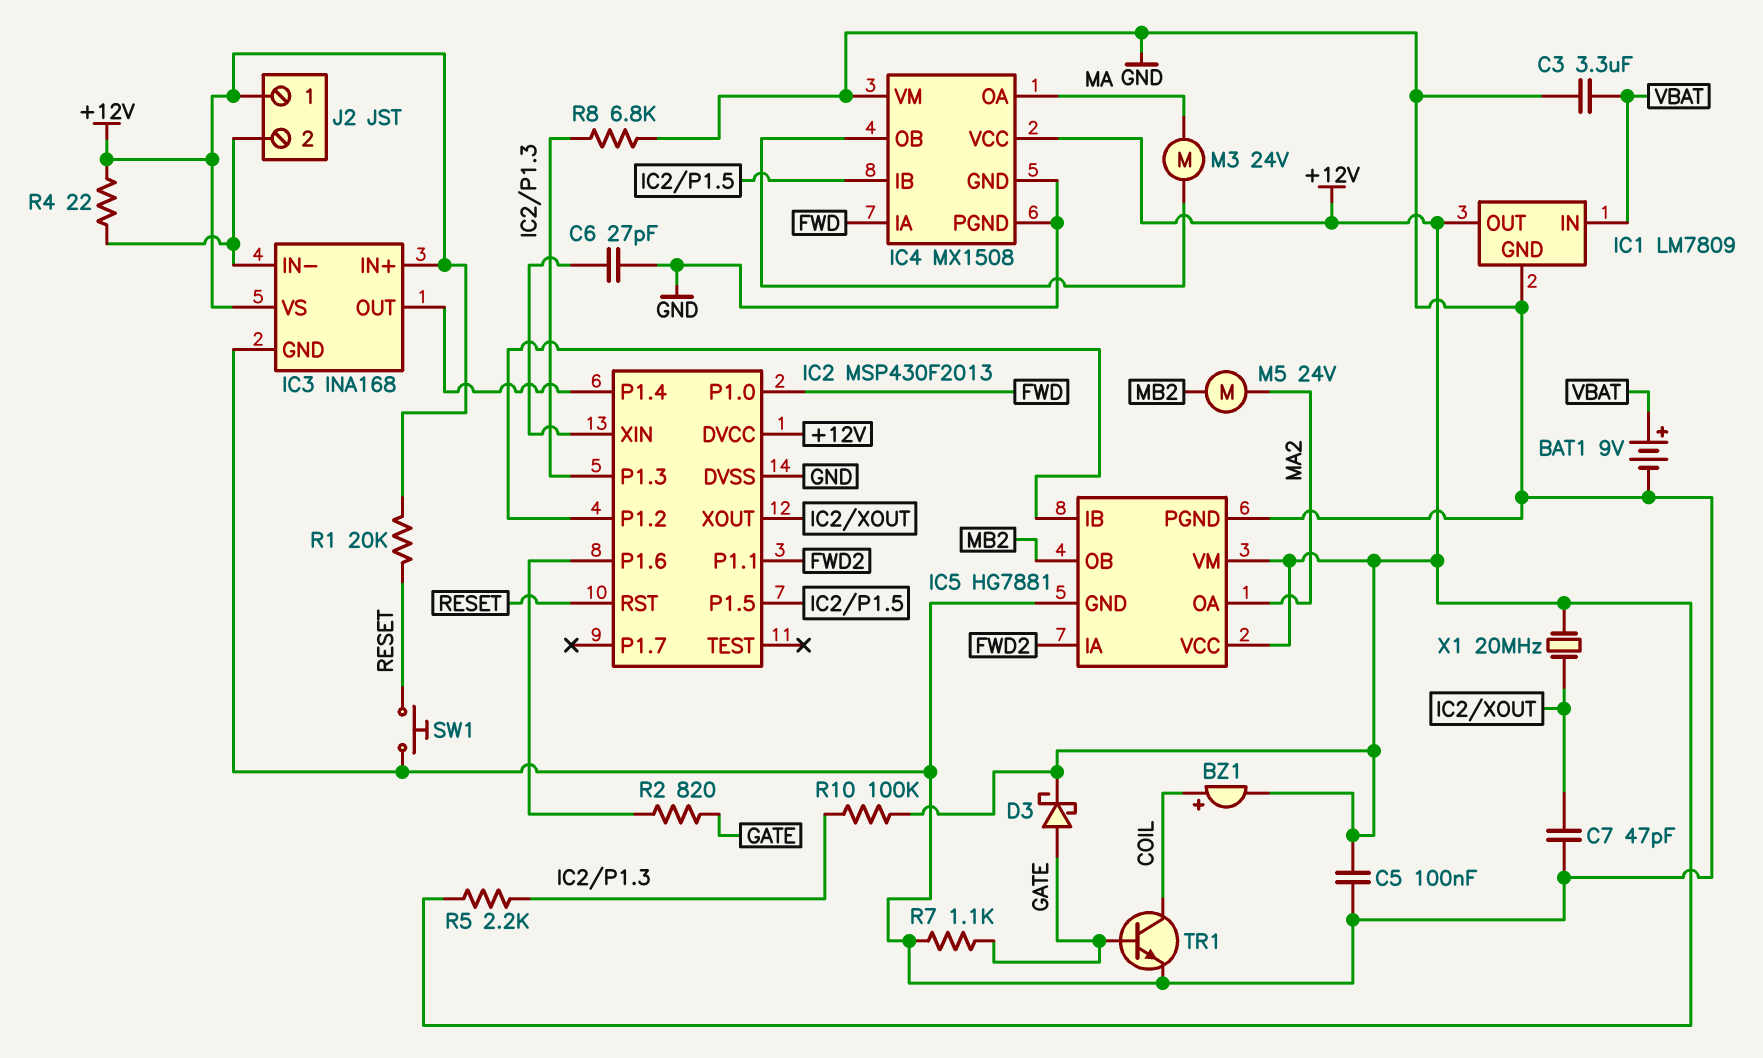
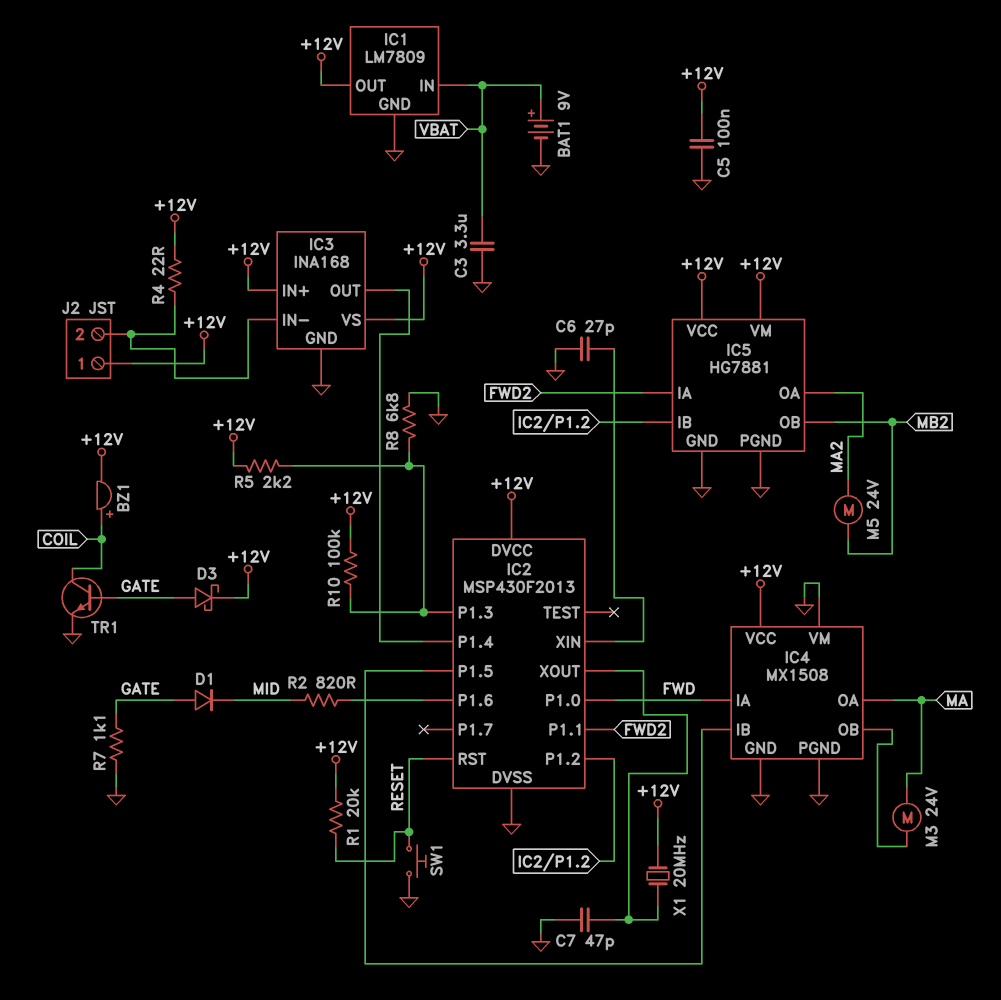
D1: none -> diode (A GATE, K MID)
R2: 820 (GATE, IC2/P1.6) -> 820 (IC2/P1.6, MID)

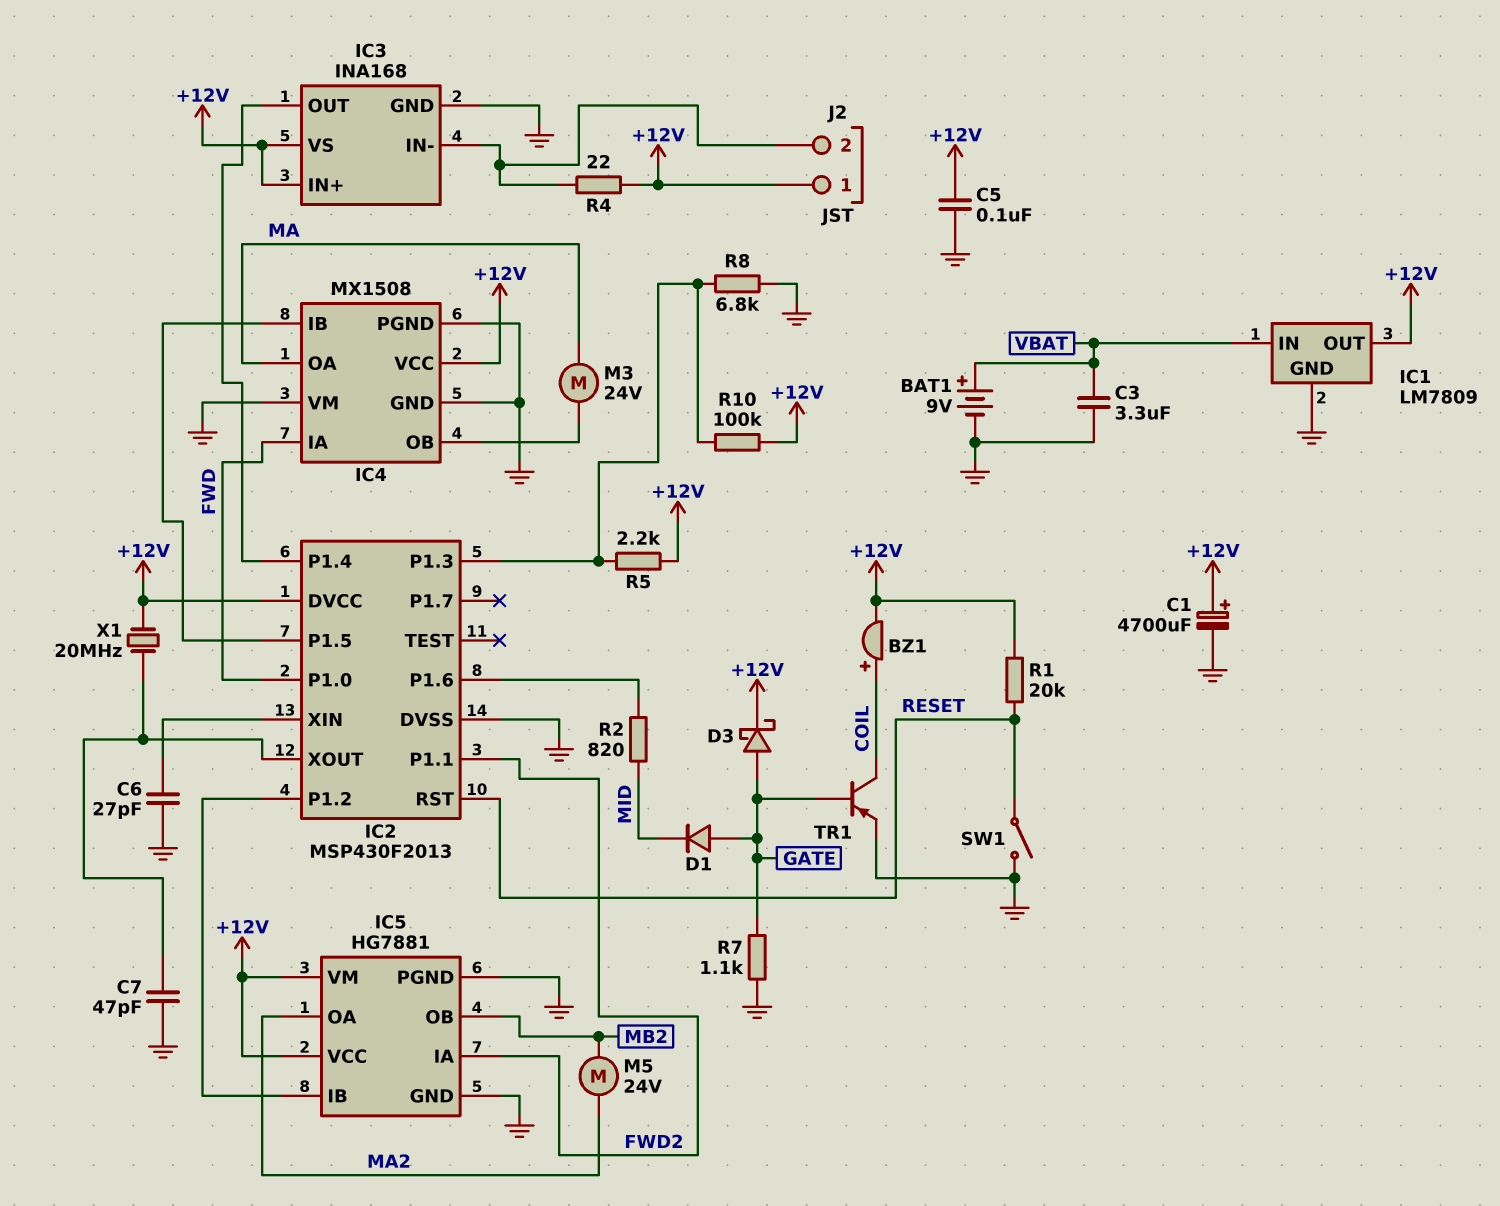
C1: none -> 4700uF (plus +12V, minus GND)
SW1: button (GND, RESET) -> switch (GND, RESET)
TR1: NPN (B GATE, C COIL, E GND) -> PNP (B GATE, C COIL, E GND)

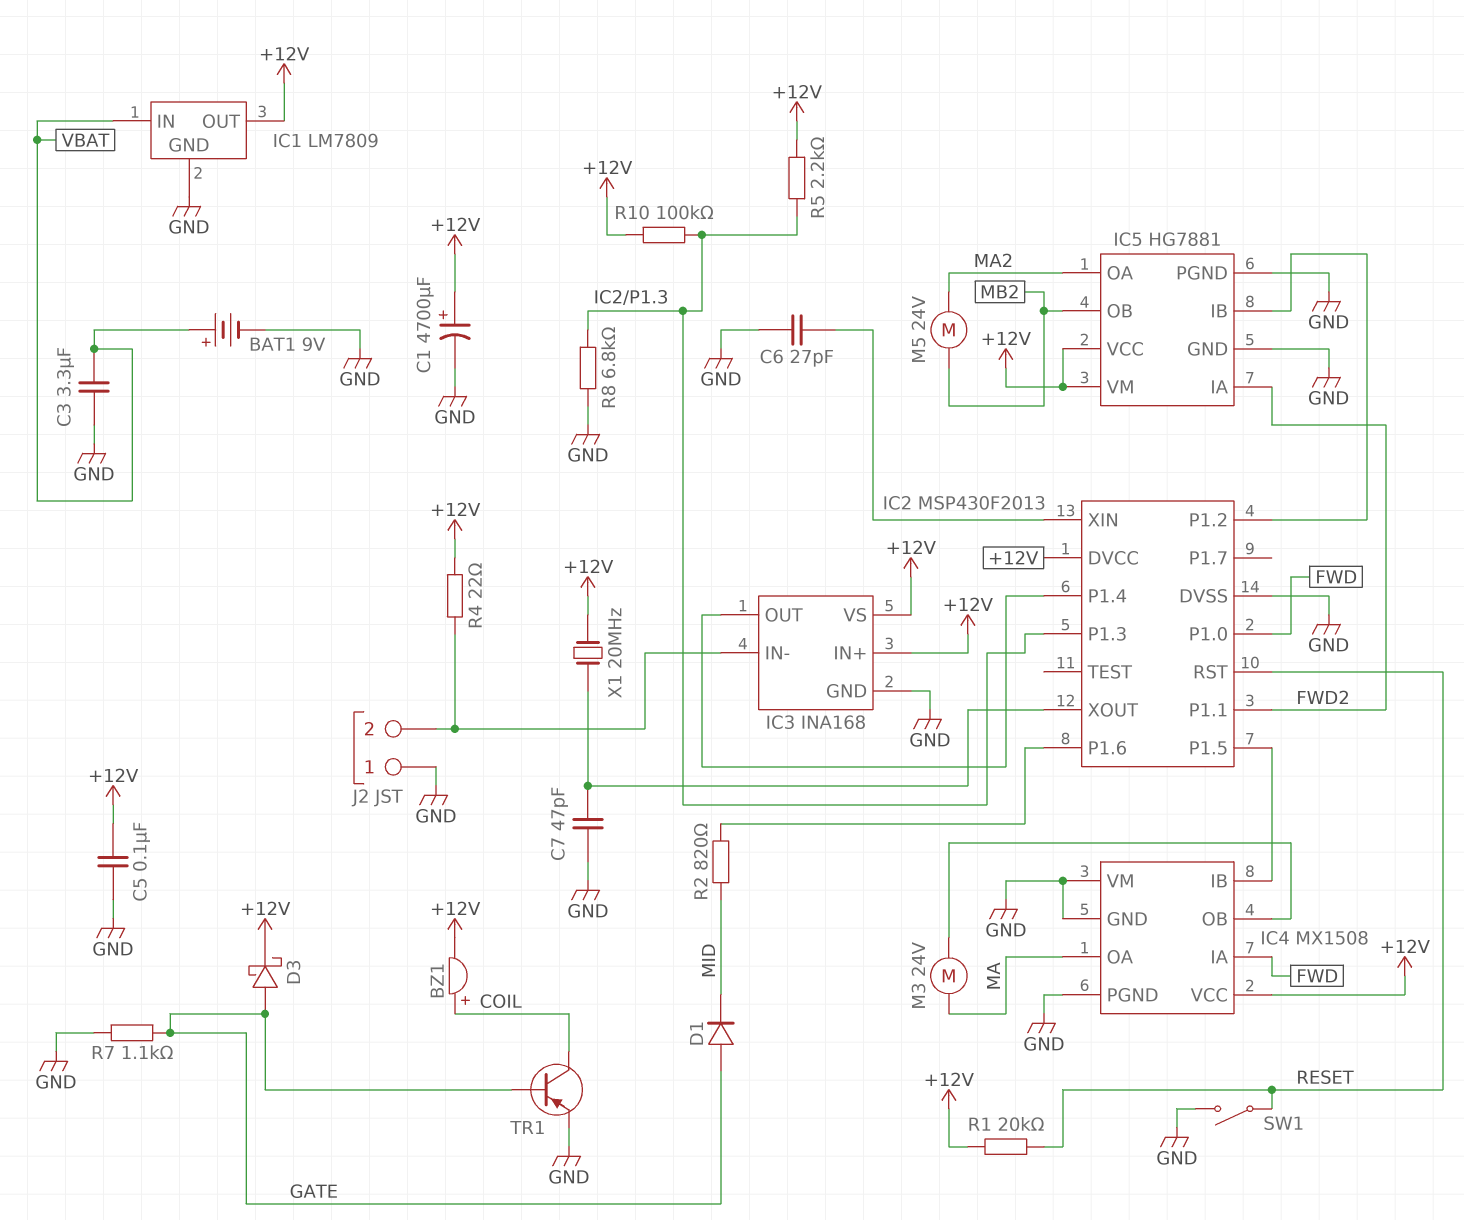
J2 pin 1: +12V -> GND

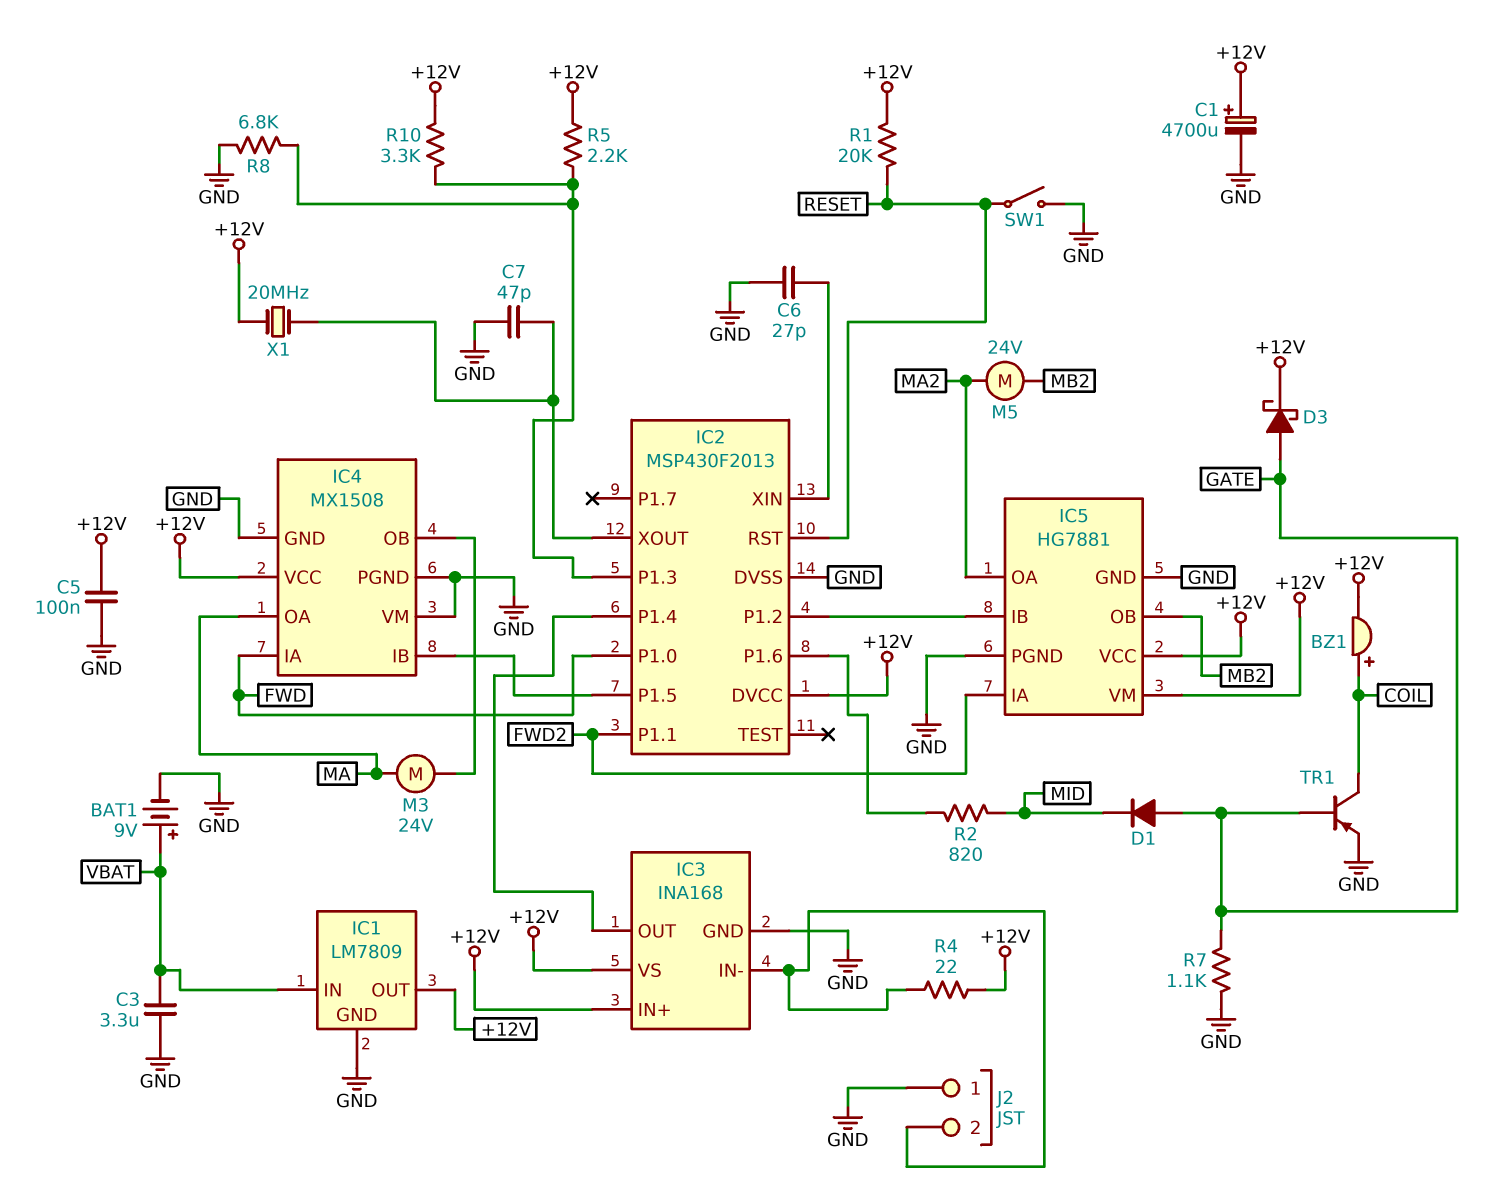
R10: 100k (+12V, IC2/P1.3) -> 3.3k (+12V, IC2/P1.3)

